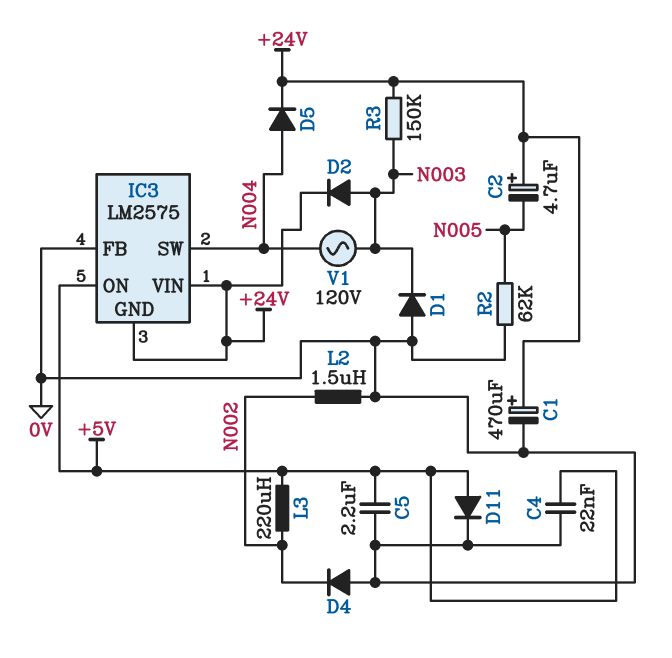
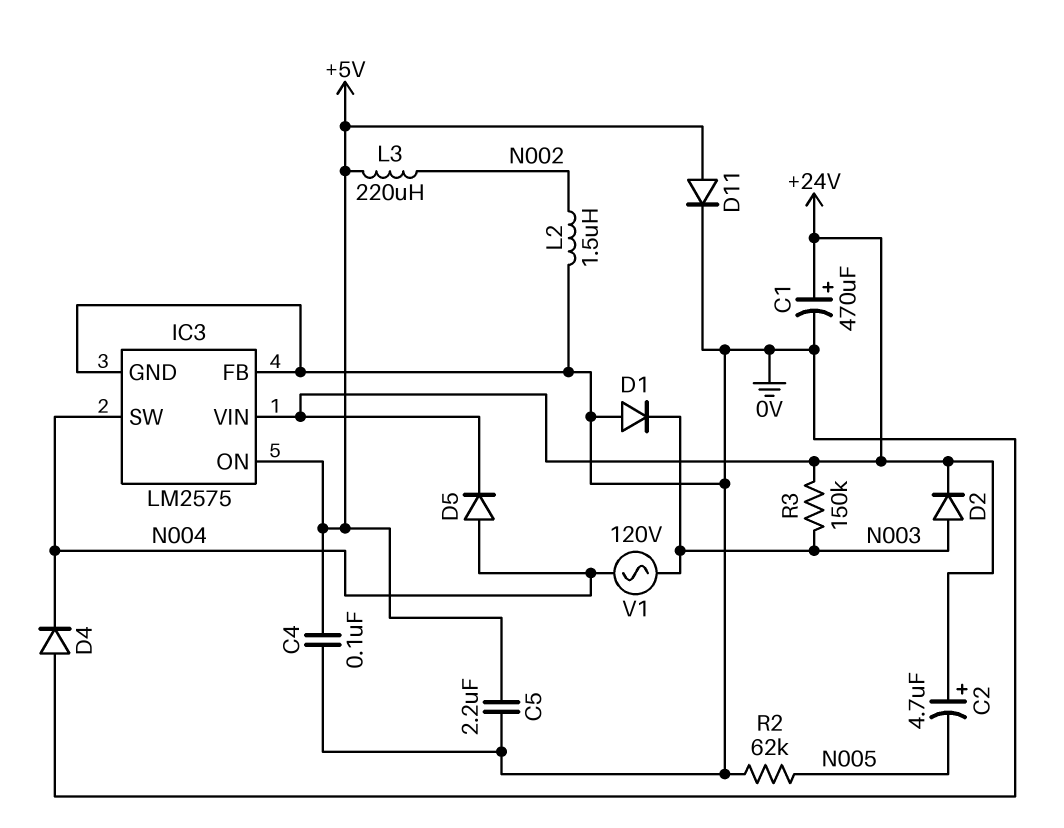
C4: 22nF (+5V, 0V) -> 100nF (+5V, 0V)
D4: diode (A 0V, K N002) -> diode (A 0V, K N004)
IC3 pin GND: +24V -> 0V

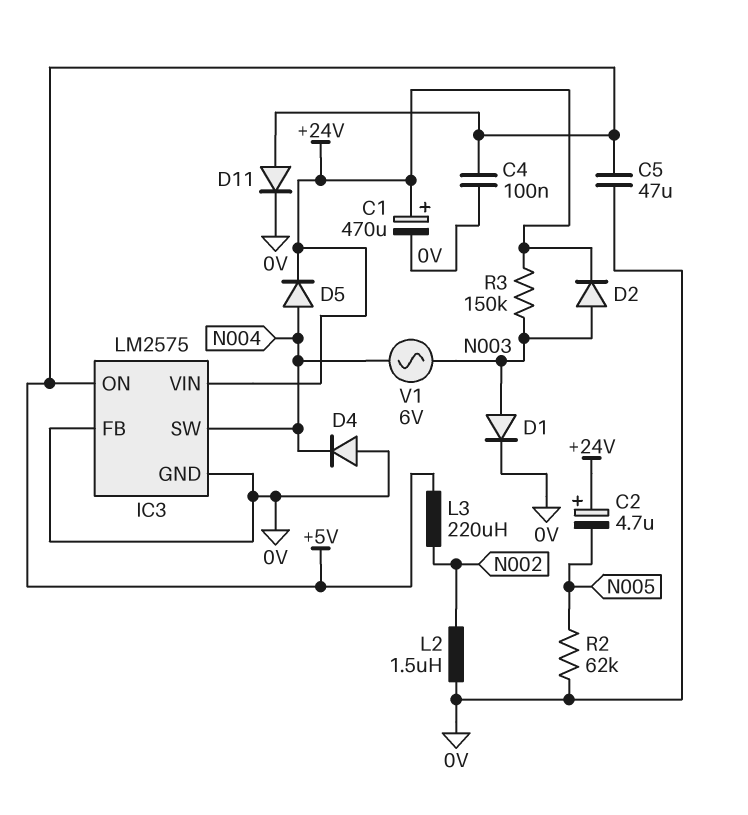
C5: 2.2uF (+5V, 0V) -> 47uF (+5V, 0V)
D1: diode (A 0V, K N003) -> diode (A N003, K 0V)
V1: AC 120V (N003, N004) -> AC 6V (N003, N004)

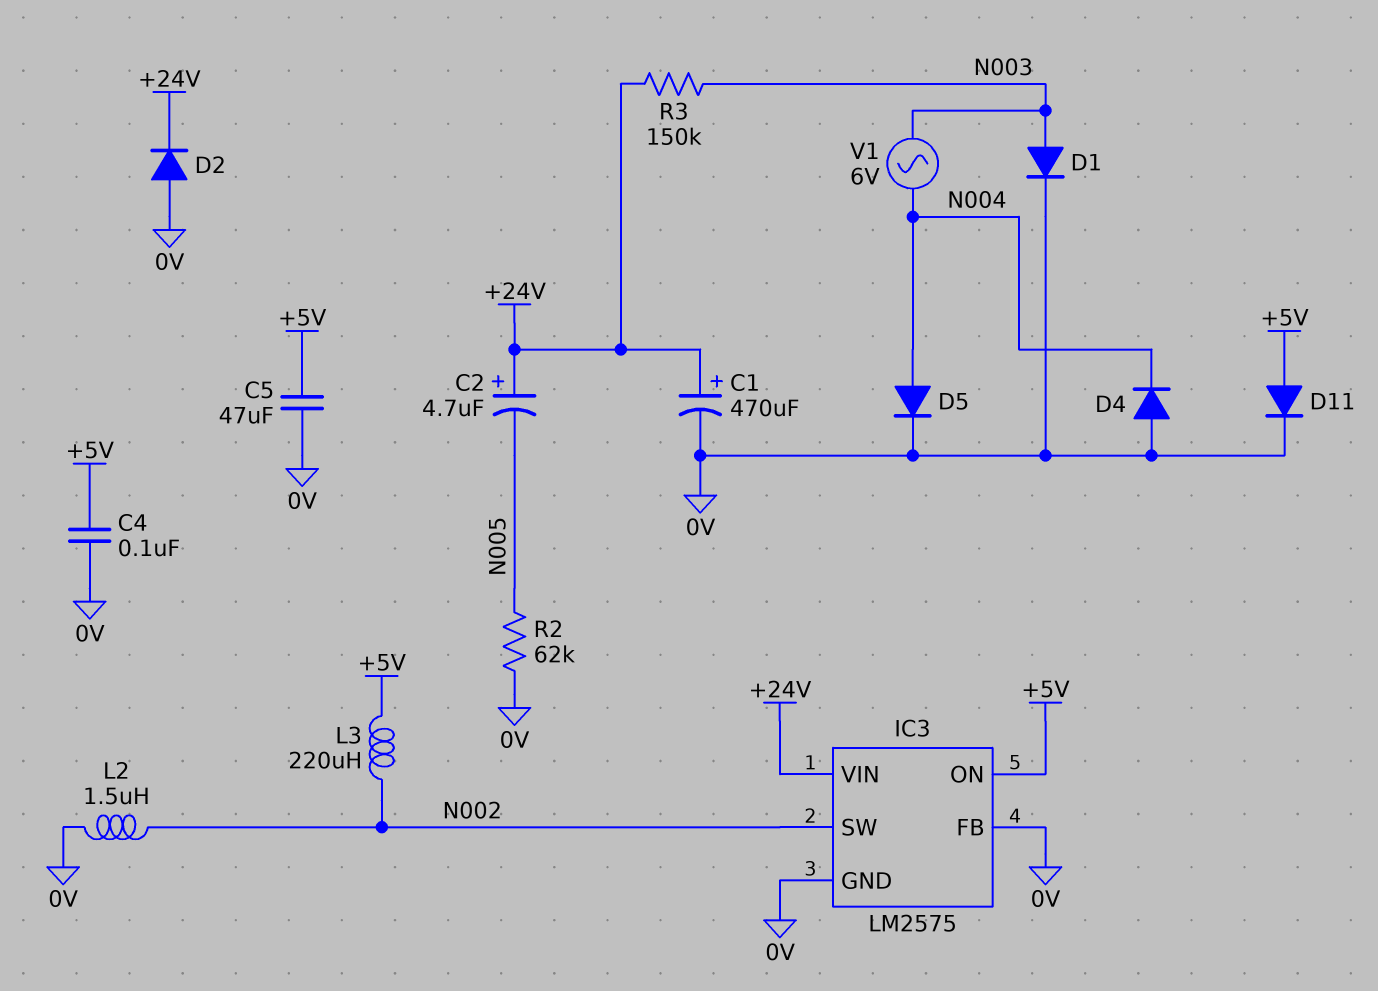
D2: diode (A N003, K +24V) -> diode (A 0V, K +24V)
D5: diode (A N004, K +24V) -> diode (A N004, K 0V)
IC3 pin SW: N004 -> N002

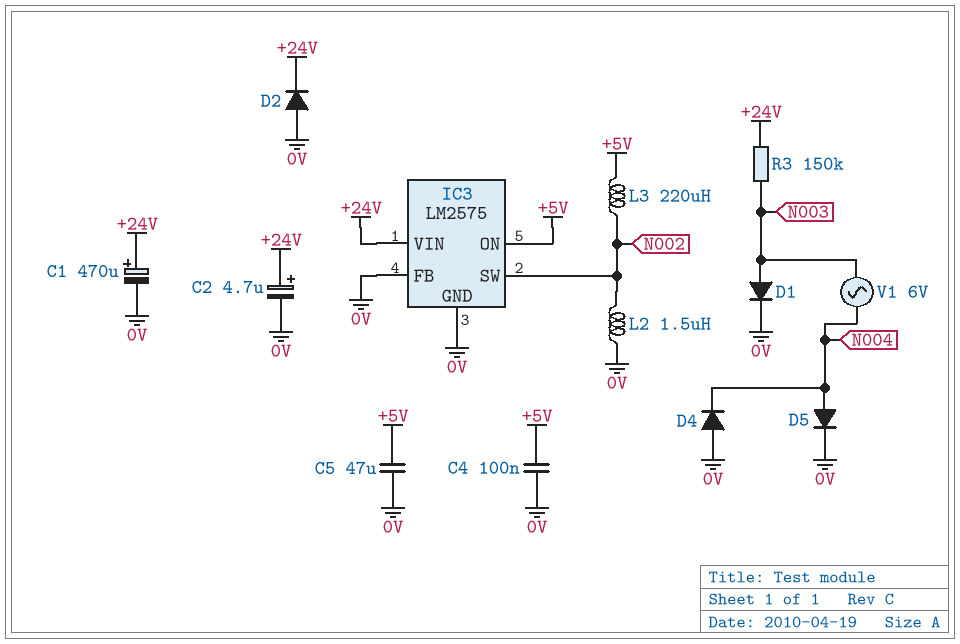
C2: 4.7uF (plus +24V, minus N005) -> 4.7uF (plus +24V, minus 0V)
D11: diode (A +5V, K 0V) -> none
R2: 62k (0V, N005) -> none

